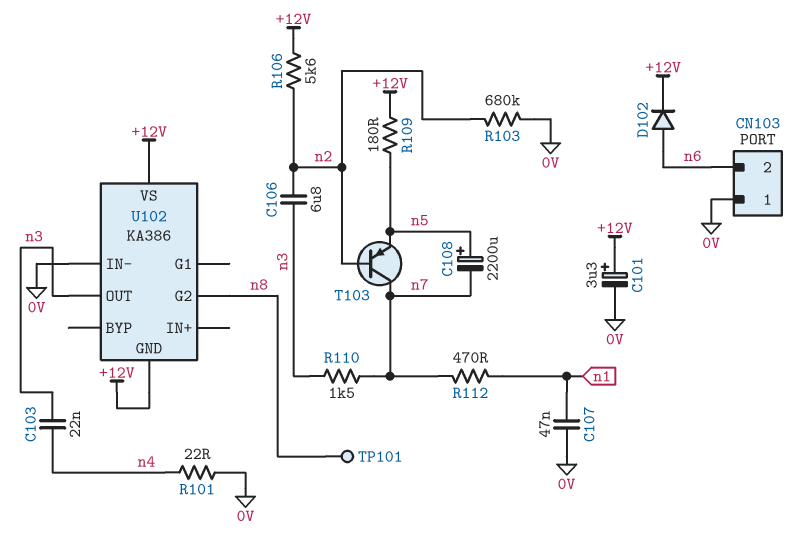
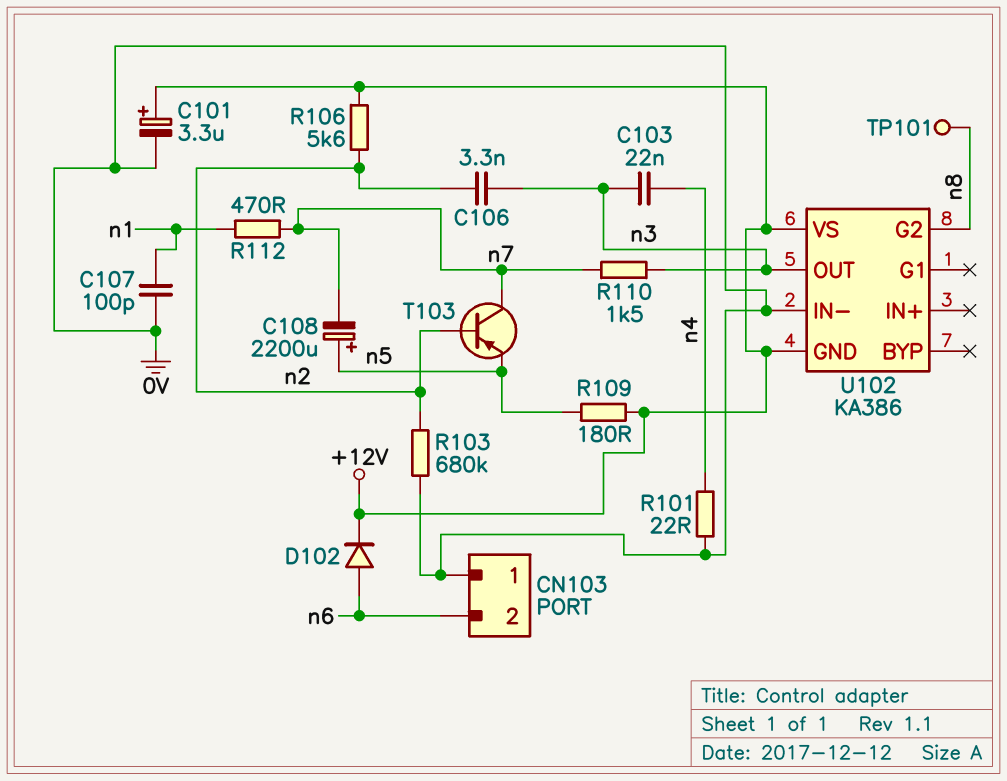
C106: 6.8uF (n2, n3) -> 3.3nF (n2, n3)
C107: 47nF (0V, n1) -> 100pF (0V, n1)

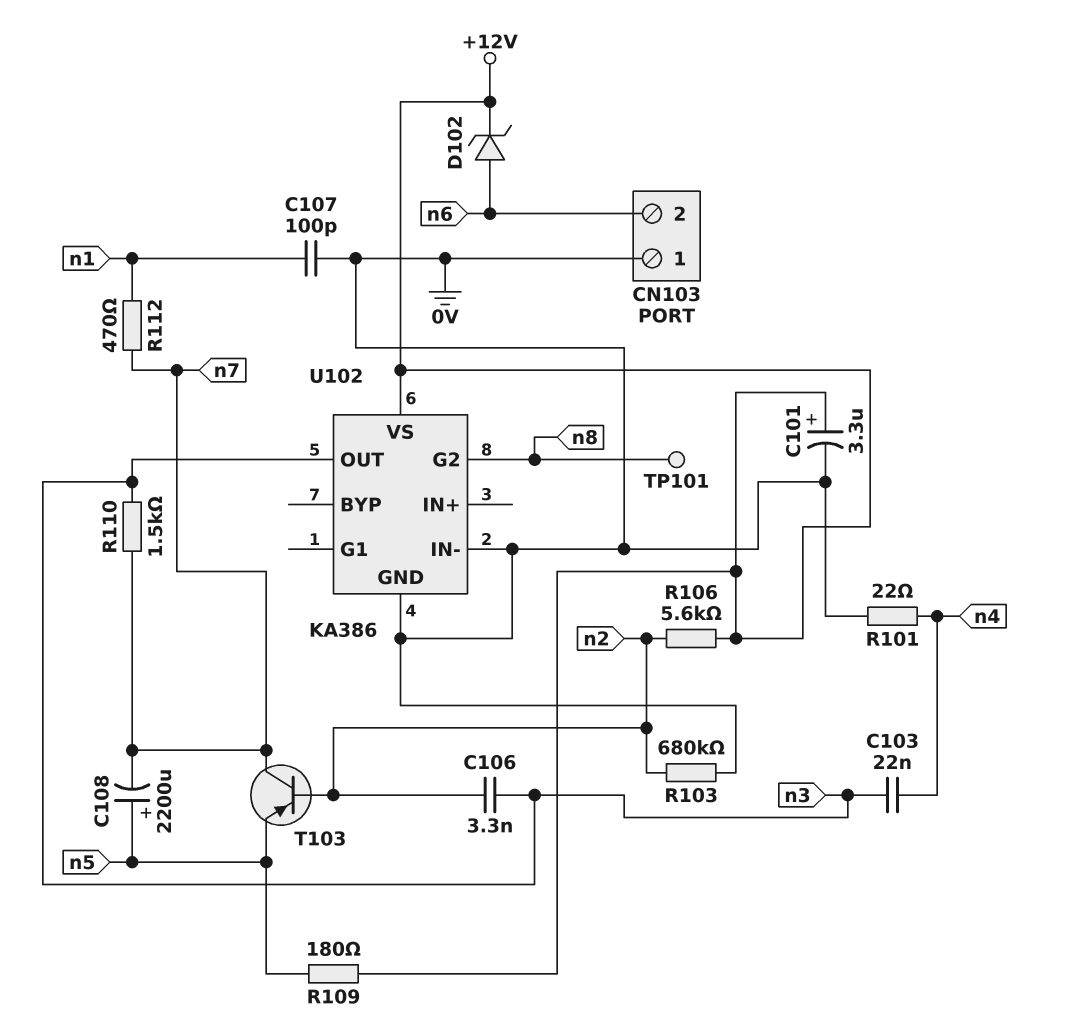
D102: diode (A n6, K +12V) -> zener (A n6, K +12V)
U102 pin GND: +12V -> 0V

